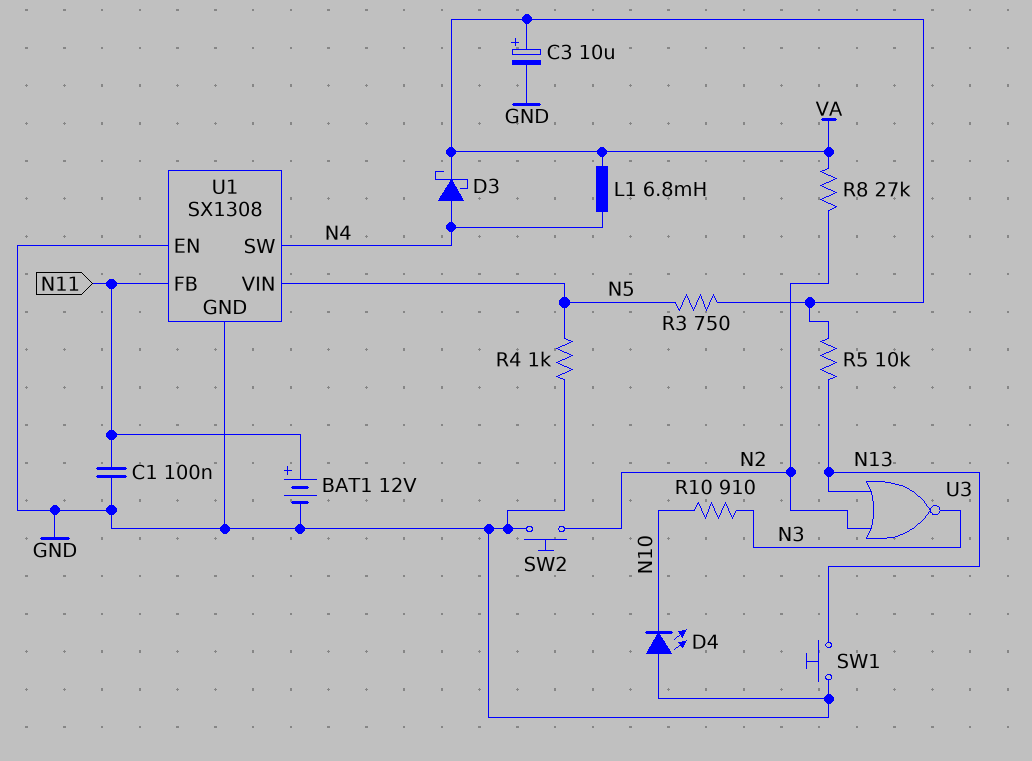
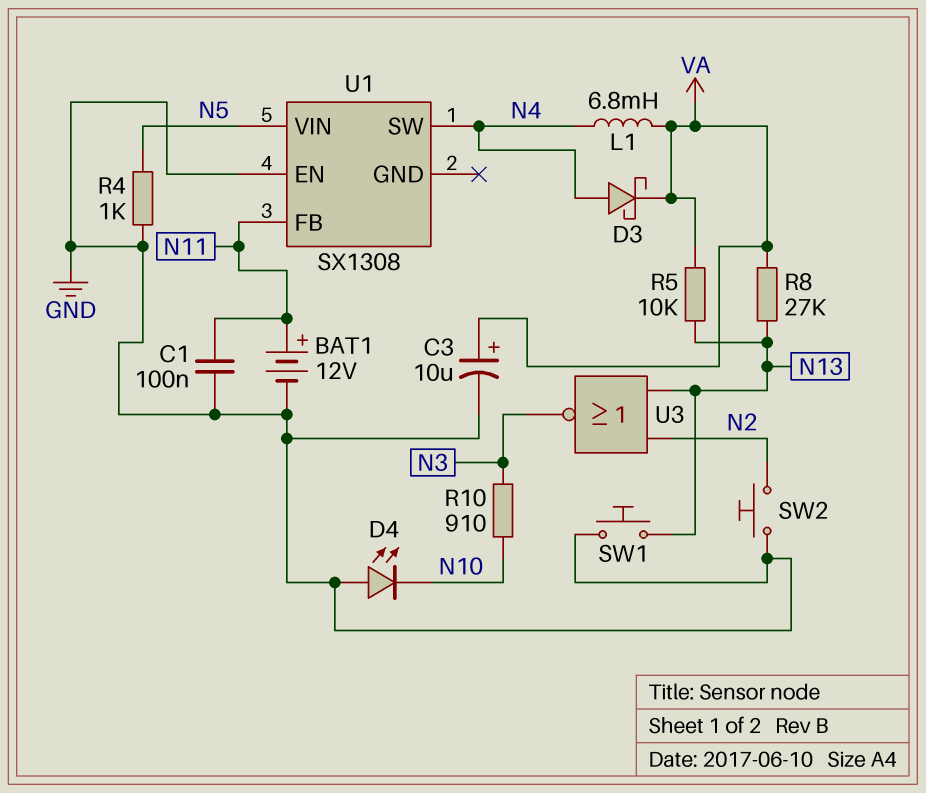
R3: 750 (N5, VA) -> none
R8: 27k (N2, VA) -> 27k (N13, VA)
U1 pin GND: GND -> none

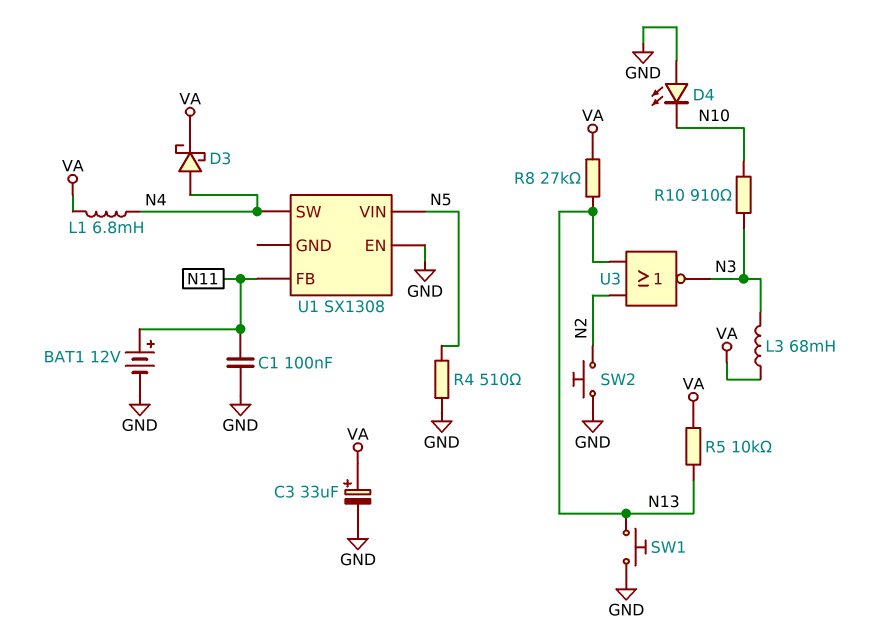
C3: 10uF (plus VA, minus GND) -> 33uF (plus VA, minus GND)
L3: none -> 68mH (N3, VA)
R4: 1k (GND, N5) -> 510 (GND, N5)

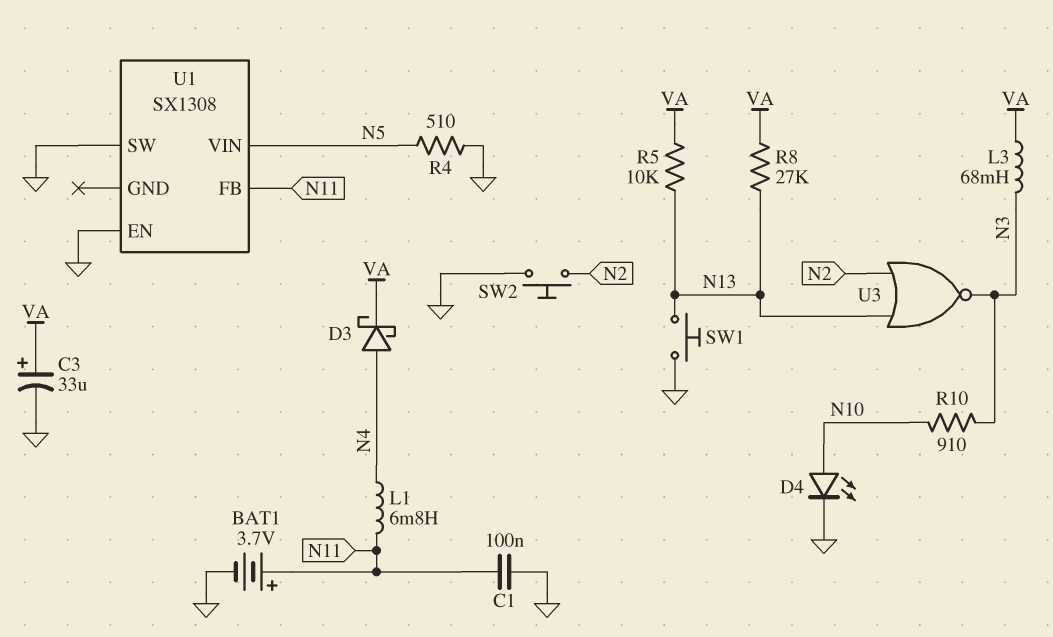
BAT1: 12V (plus N11, minus GND) -> 3.7V (plus N11, minus GND)
D4: LED (A GND, K N10) -> LED (A N10, K GND)
L1: 6.8mH (N4, VA) -> 6.8mH (N4, N11)
U1 pin SW: N4 -> GND

